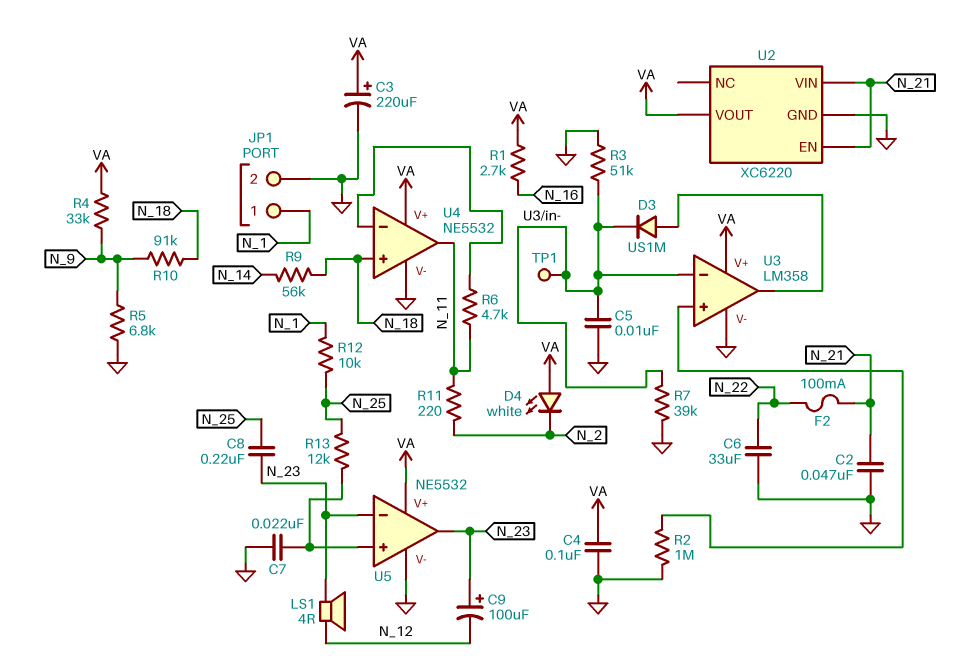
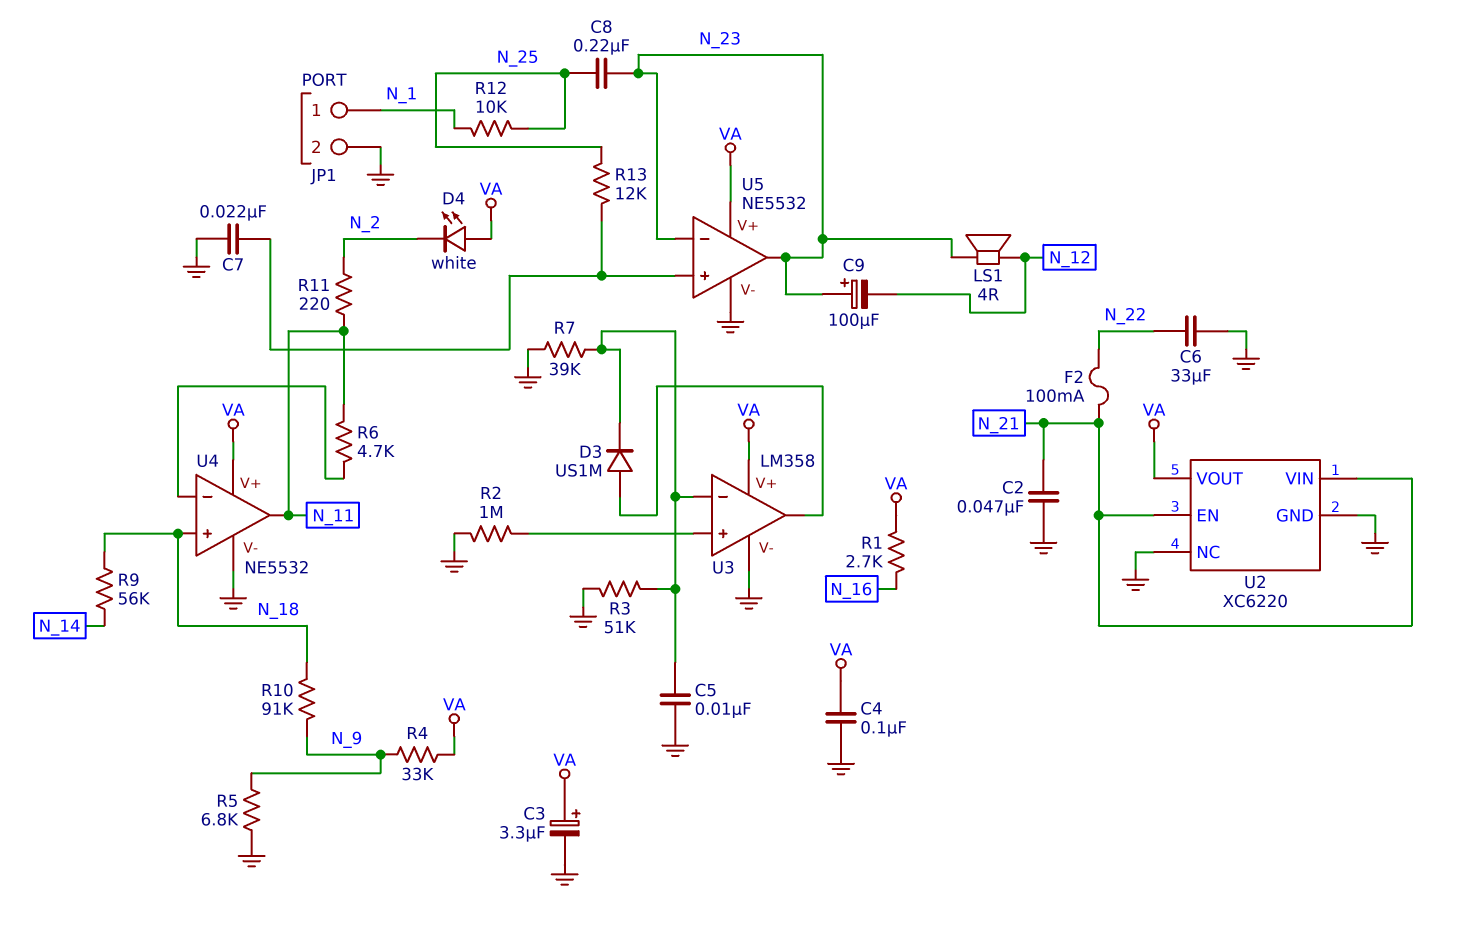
C3: 220uF (plus VA, minus GND) -> 3.3uF (plus VA, minus GND)
TP1: test point (U3/in-) -> none
U2 pin NC: none -> GND

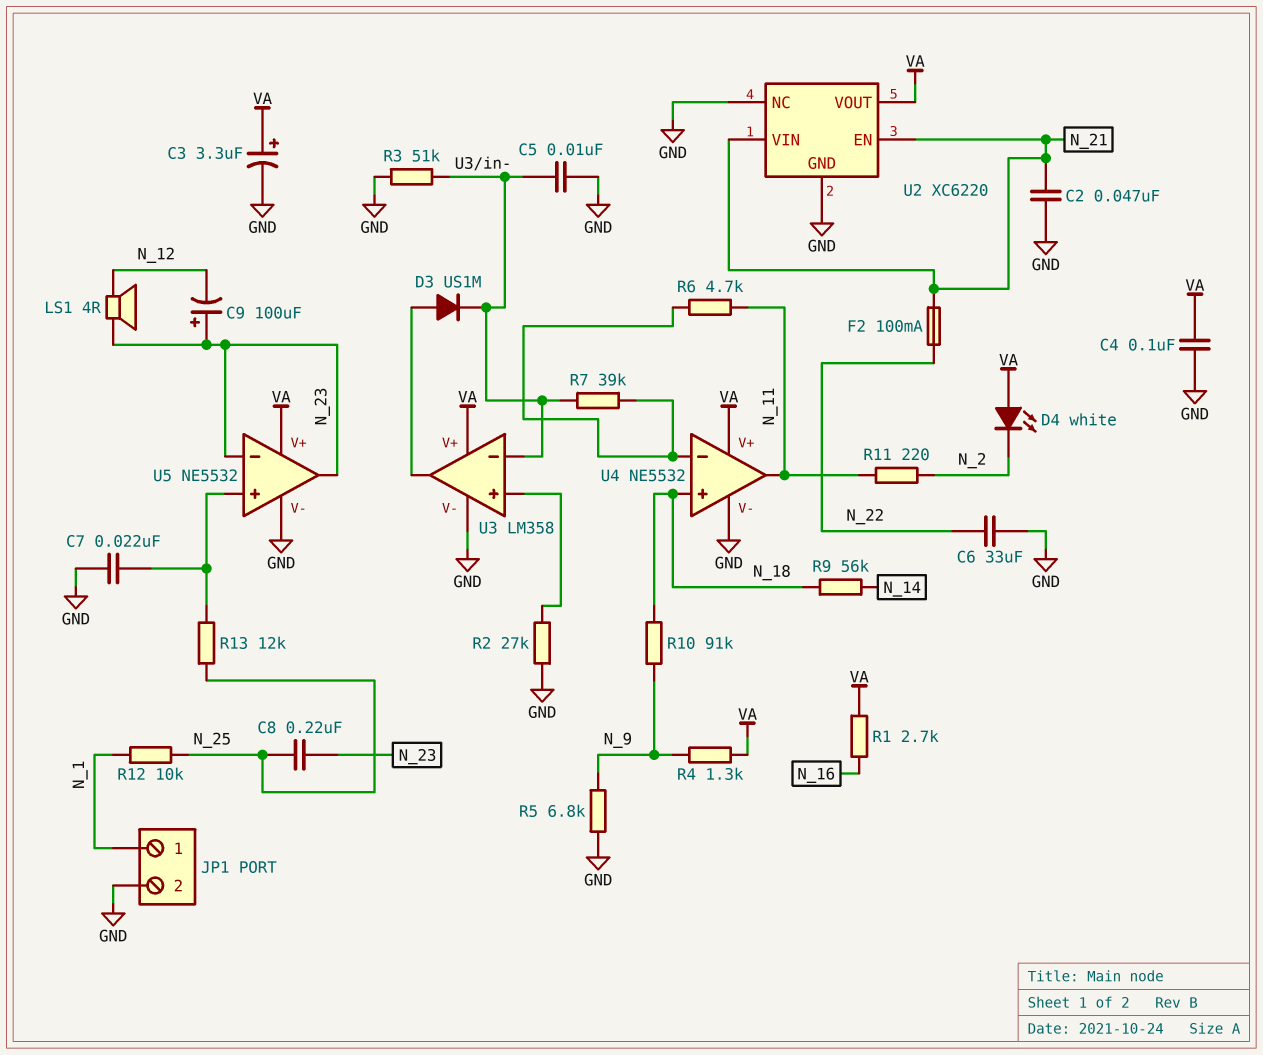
R2: 1M (GND, U3/in+) -> 27k (GND, U3/in+)
R4: 33k (N_9, VA) -> 1.3k (N_9, VA)
R7: 39k (GND, U3/in-) -> 39k (U3/in-, U4/in-)

